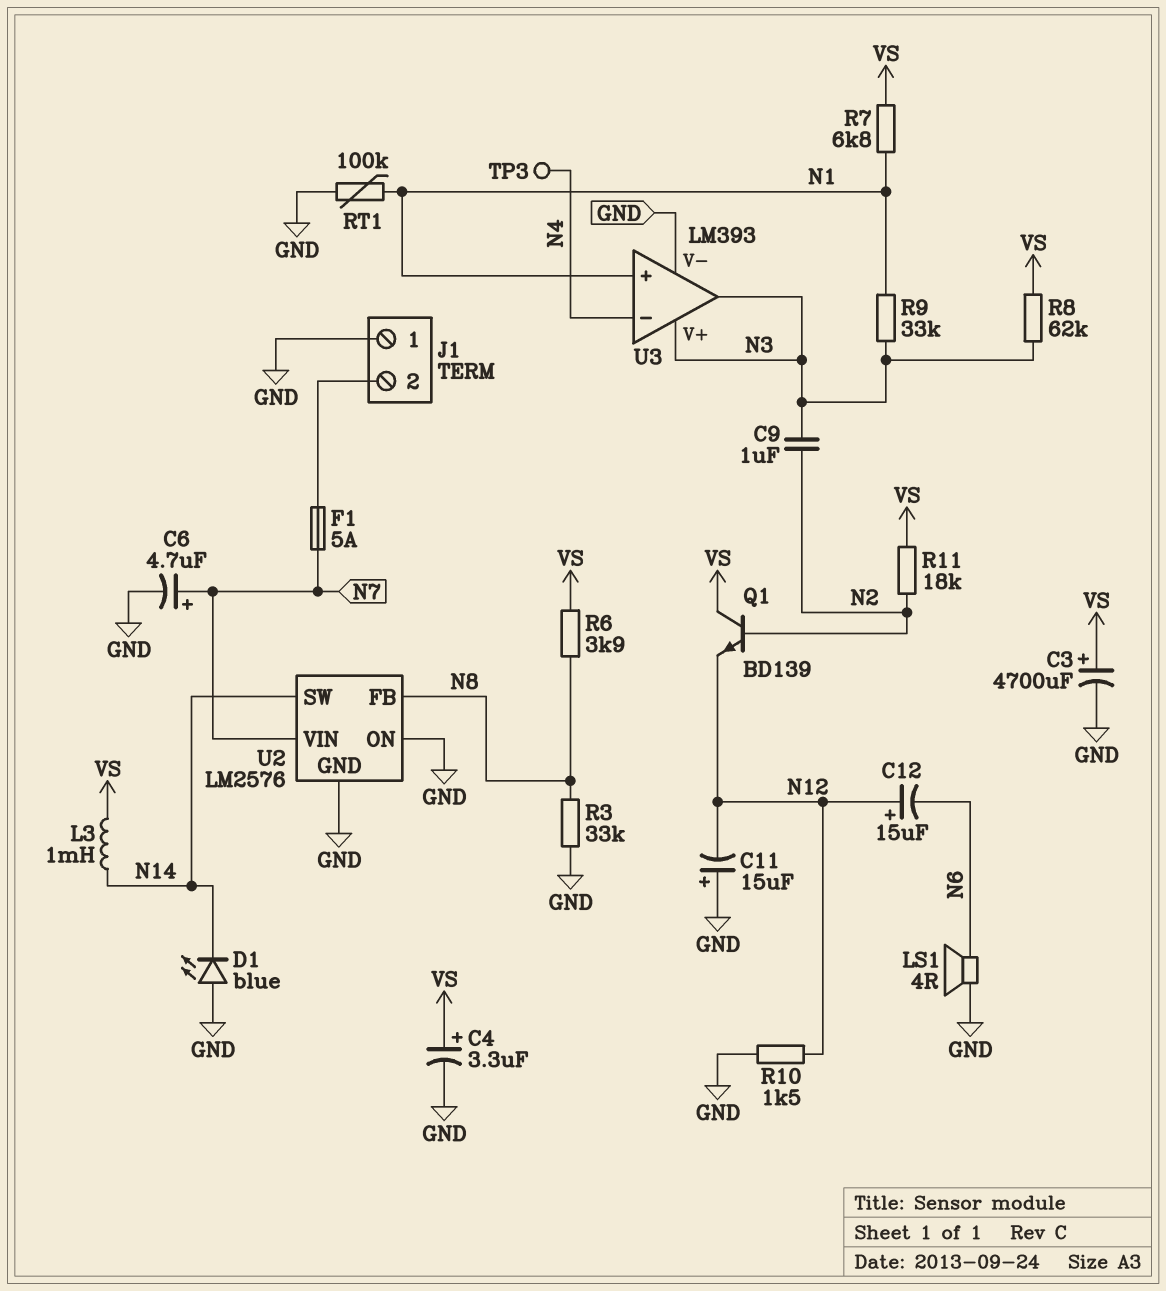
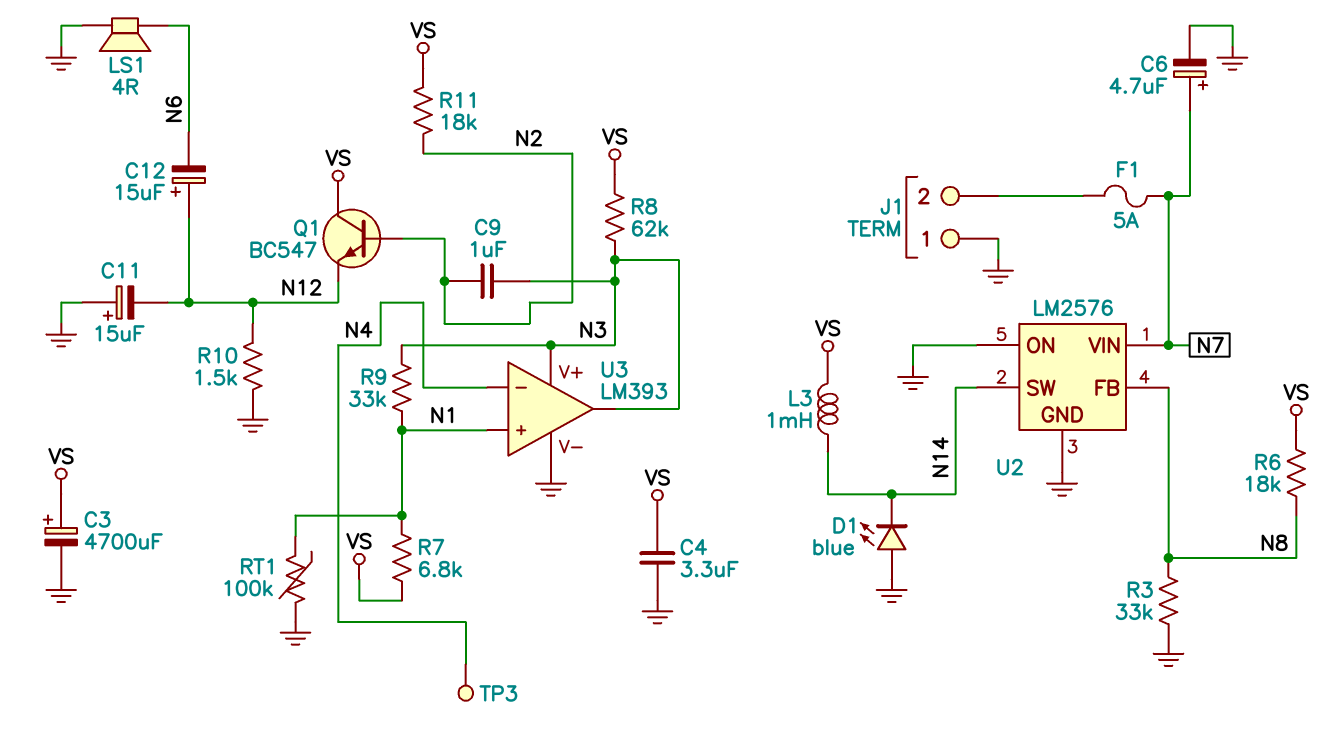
C4: 3.3uF (plus VS, minus GND) -> 3.3uF (GND, VS)
Q1: NPN BD139 (B N2, C VS, E N12) -> NPN BC547 (B N2, C VS, E N12)
R6: 3.9k (N8, VS) -> 18k (N8, VS)

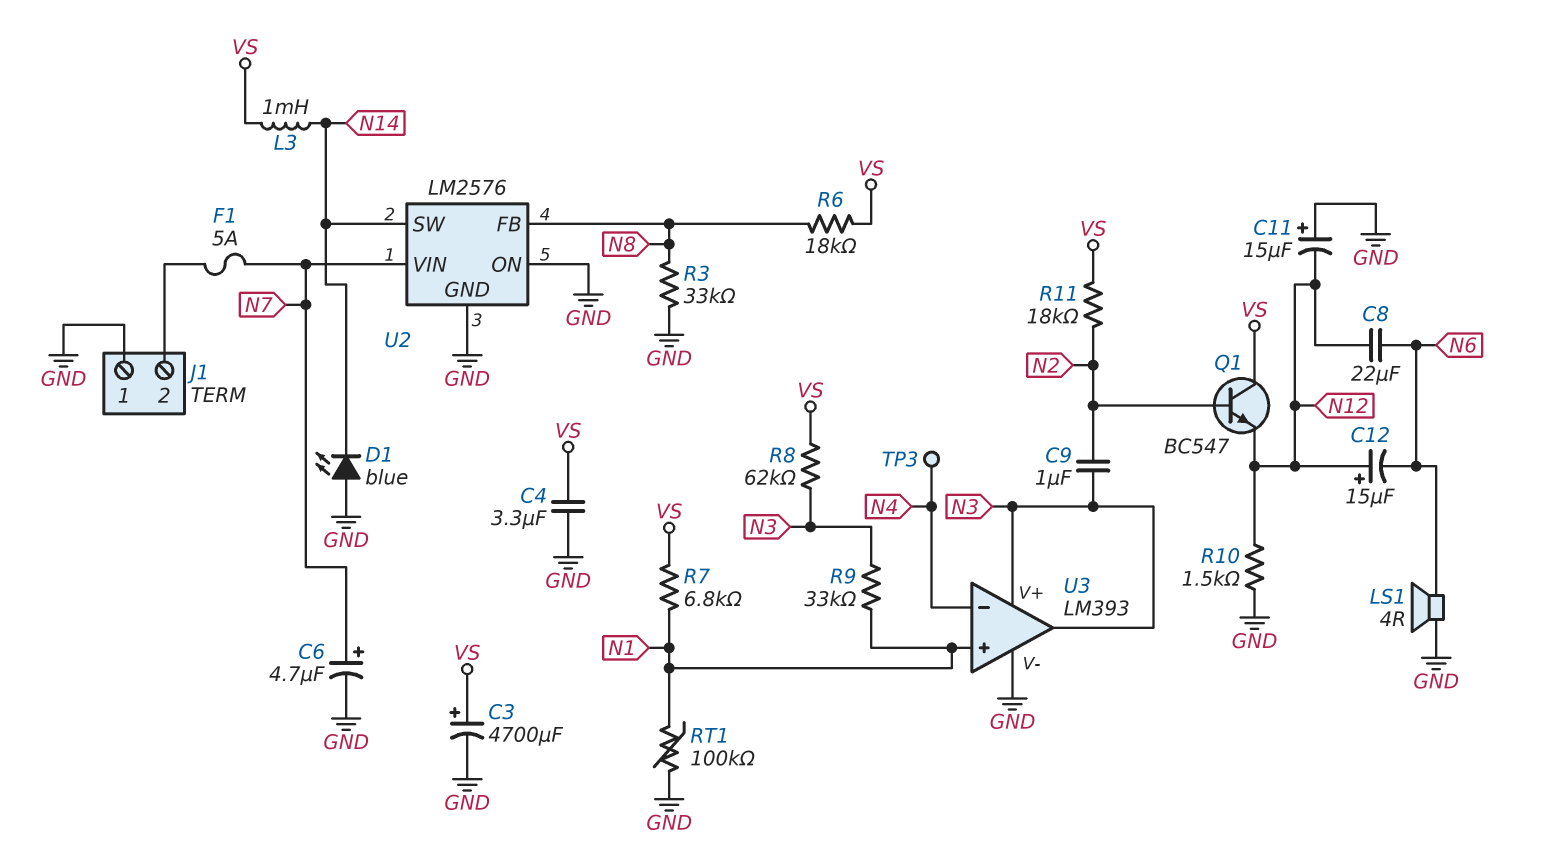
C8: none -> 22uF (N6, N12)

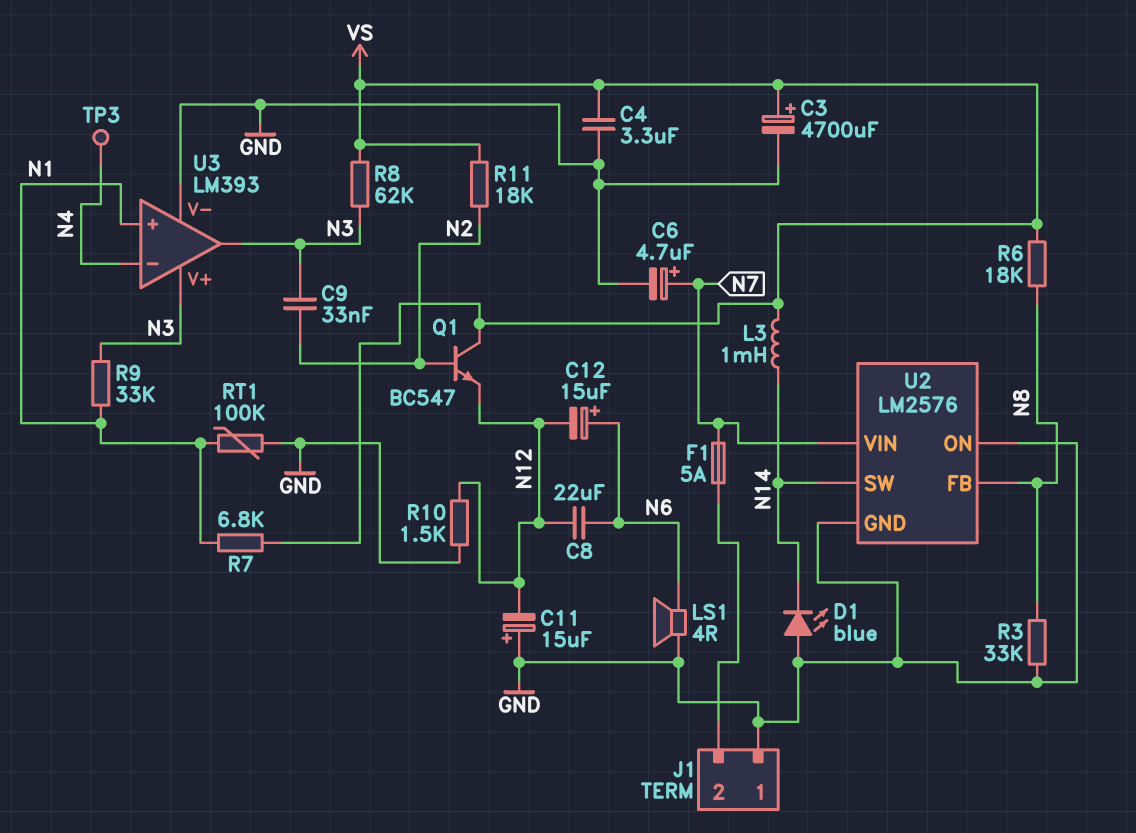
C9: 1uF (N2, N3) -> 33nF (N2, N3)
C12: 15uF (plus N12, minus N6) -> 15uF (plus N6, minus N12)

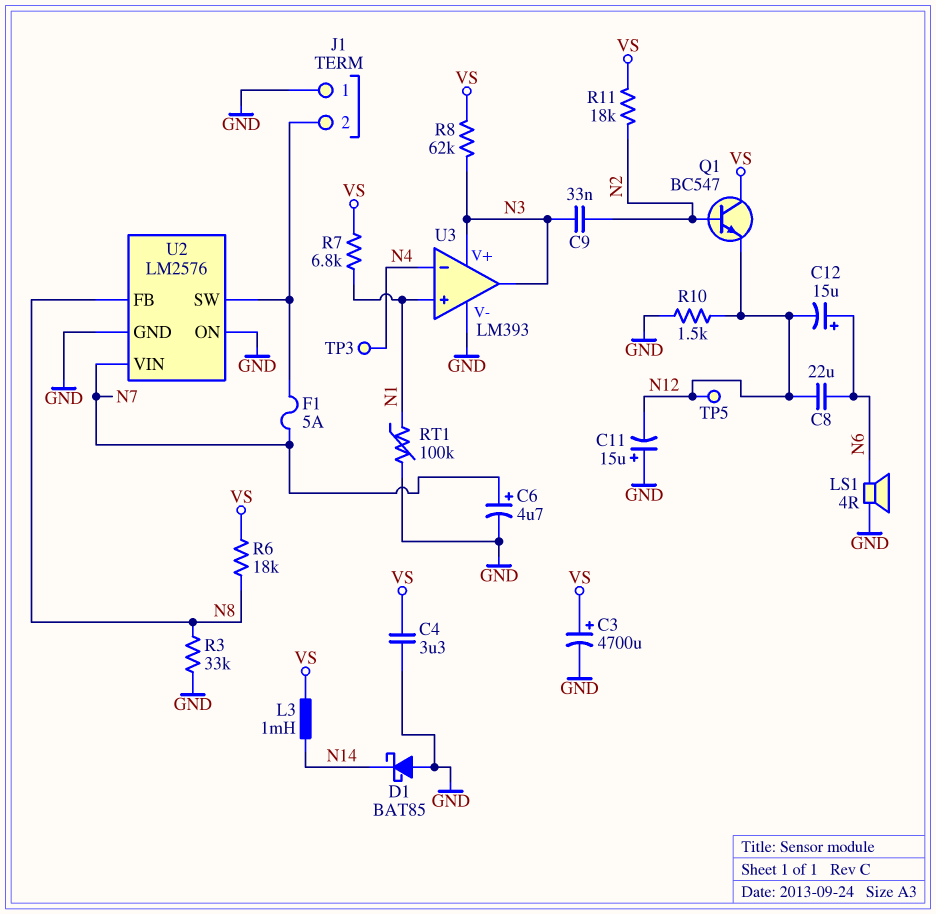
D1: LED blue (A GND, K N14) -> schottky BAT85 (A GND, K N14)
R9: 33k (N1, N3) -> none
TP5: none -> test point (N12)
U2 pin SW: N14 -> J1/2

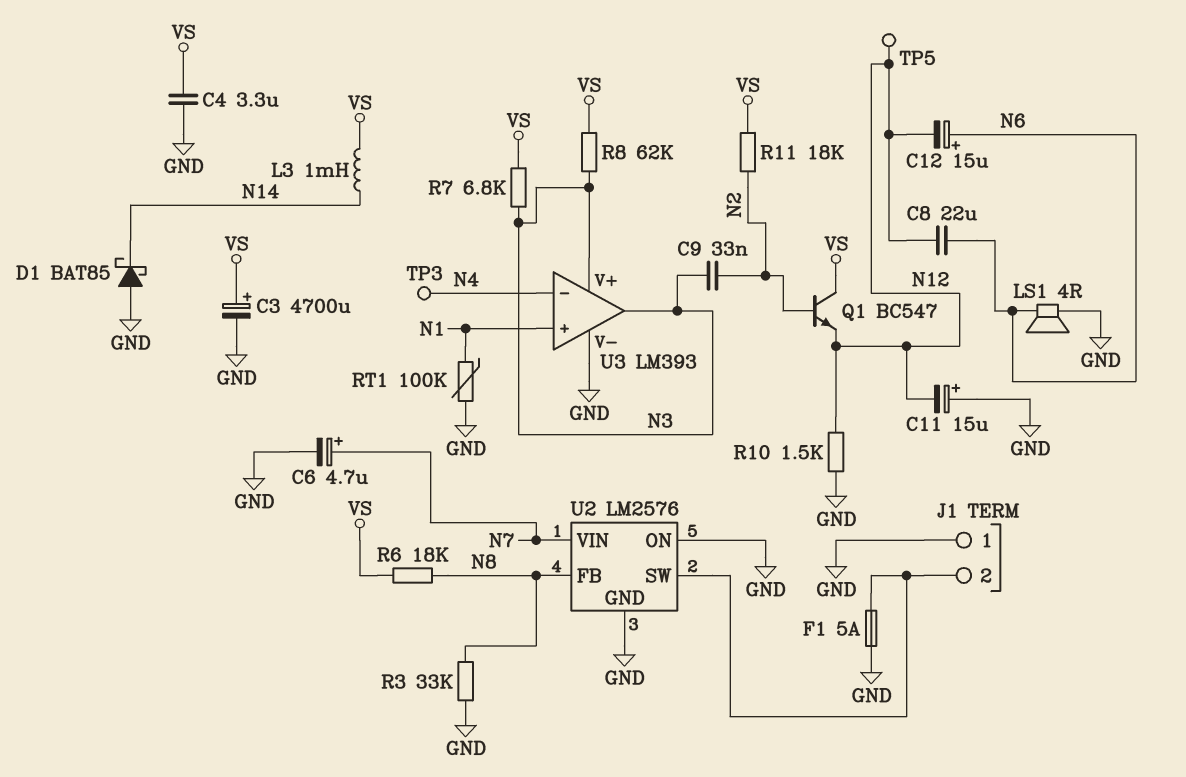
F1: 5A (J1/2, N7) -> 5A (GND, J1/2)
R7: 6.8k (N1, VS) -> 6.8k (N3, VS)

